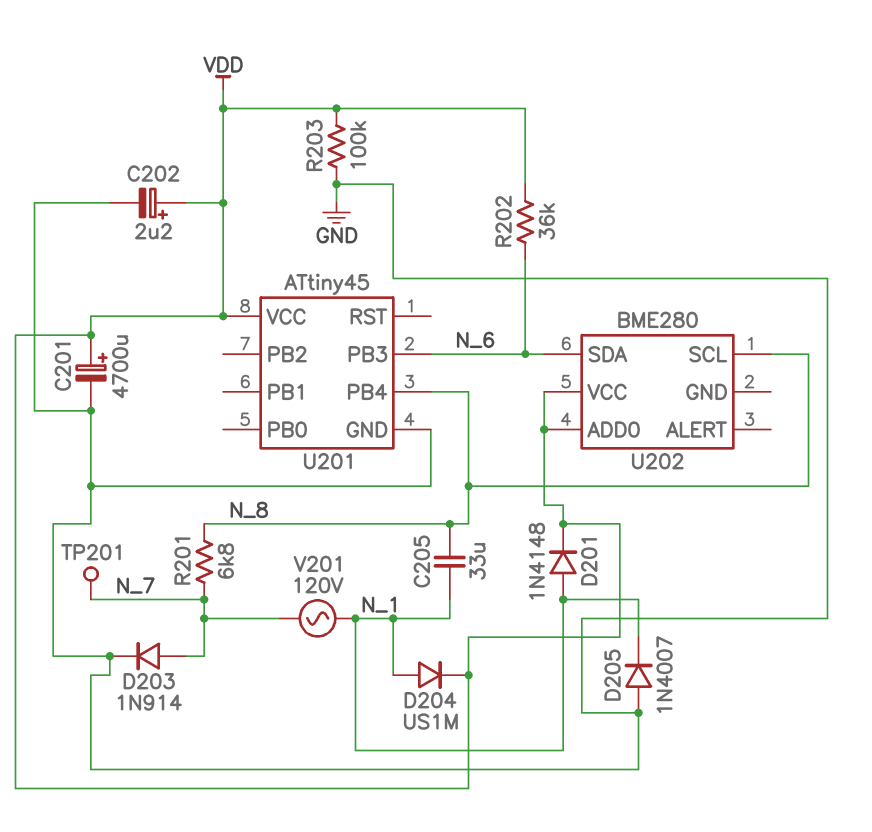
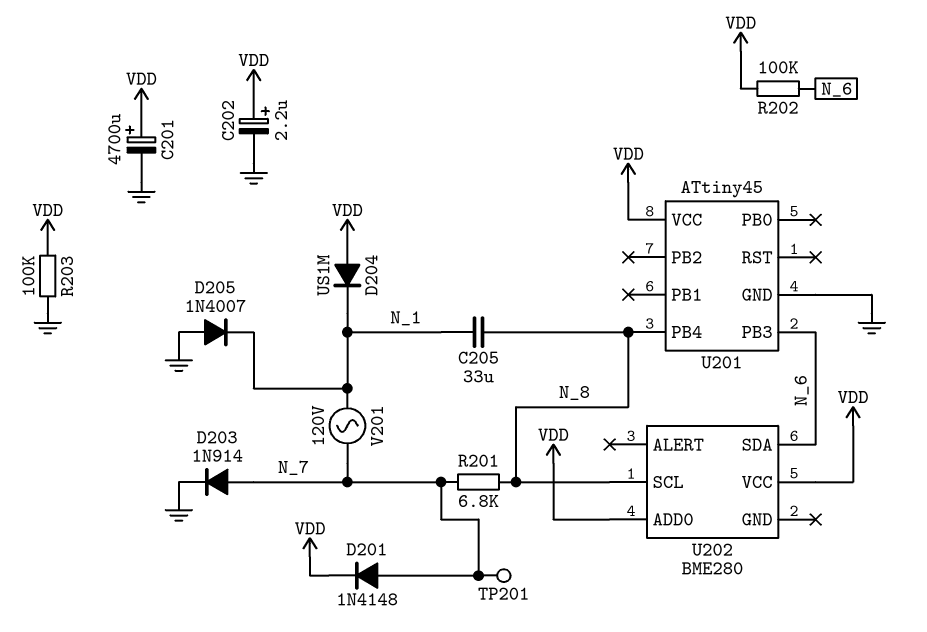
D201: diode 1N4148 (A N_1, K VDD) -> diode 1N4148 (A N_7, K VDD)
D204: diode US1M (A N_1, K VDD) -> diode US1M (A VDD, K N_1)
R202: 36k (N_6, VDD) -> 100k (N_6, VDD)

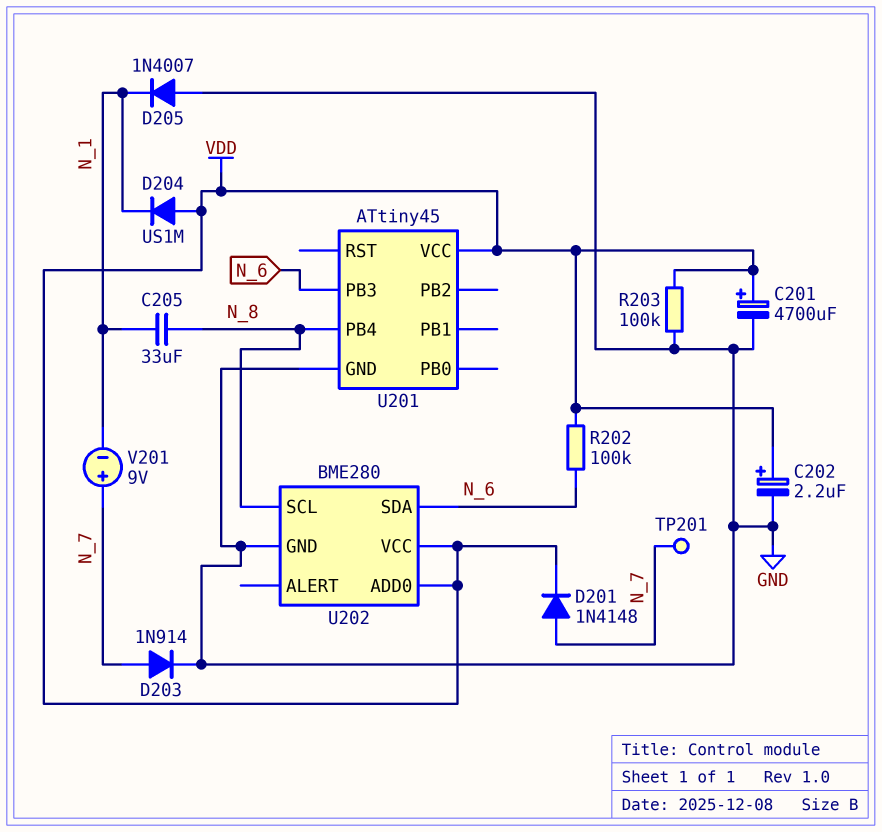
R201: 6.8k (N_7, N_8) -> none
U202 pin GND: none -> GND
V201: AC 120V (N_1, N_7) -> 9V (plus N_7, minus N_1)

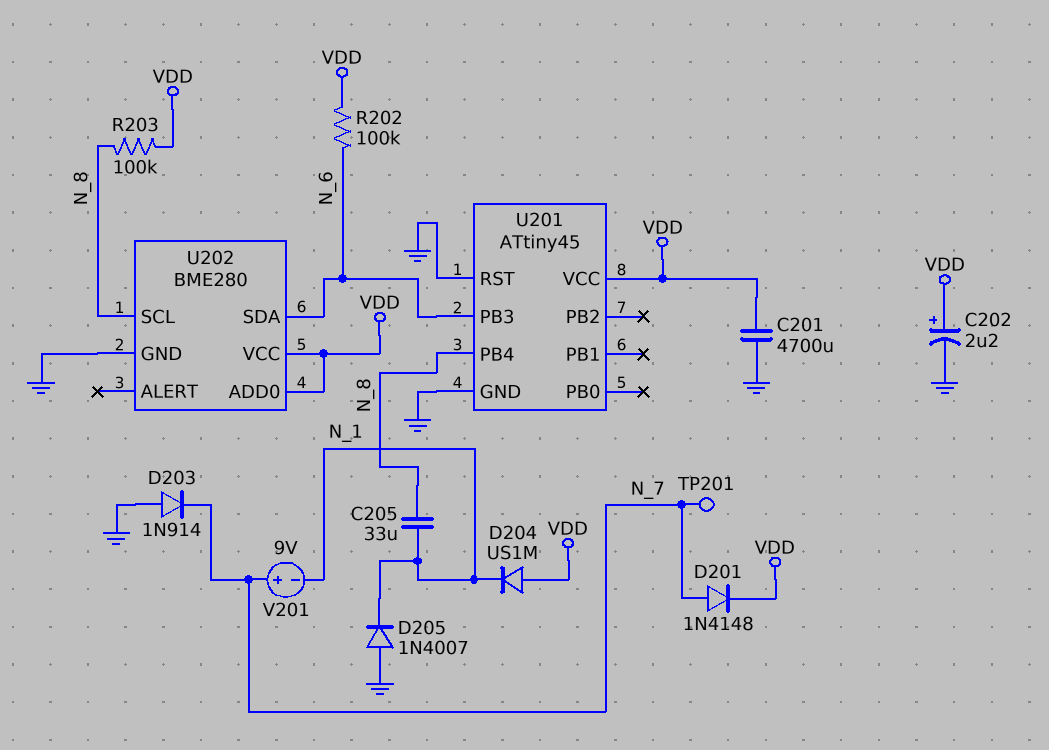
C201: 4700uF (plus VDD, minus GND) -> 4700uF (GND, VDD)
D203: diode 1N914 (A N_7, K GND) -> diode 1N914 (A GND, K N_7)
R203: 100k (GND, VDD) -> 100k (N_8, VDD)
U201 pin RST: none -> GND

